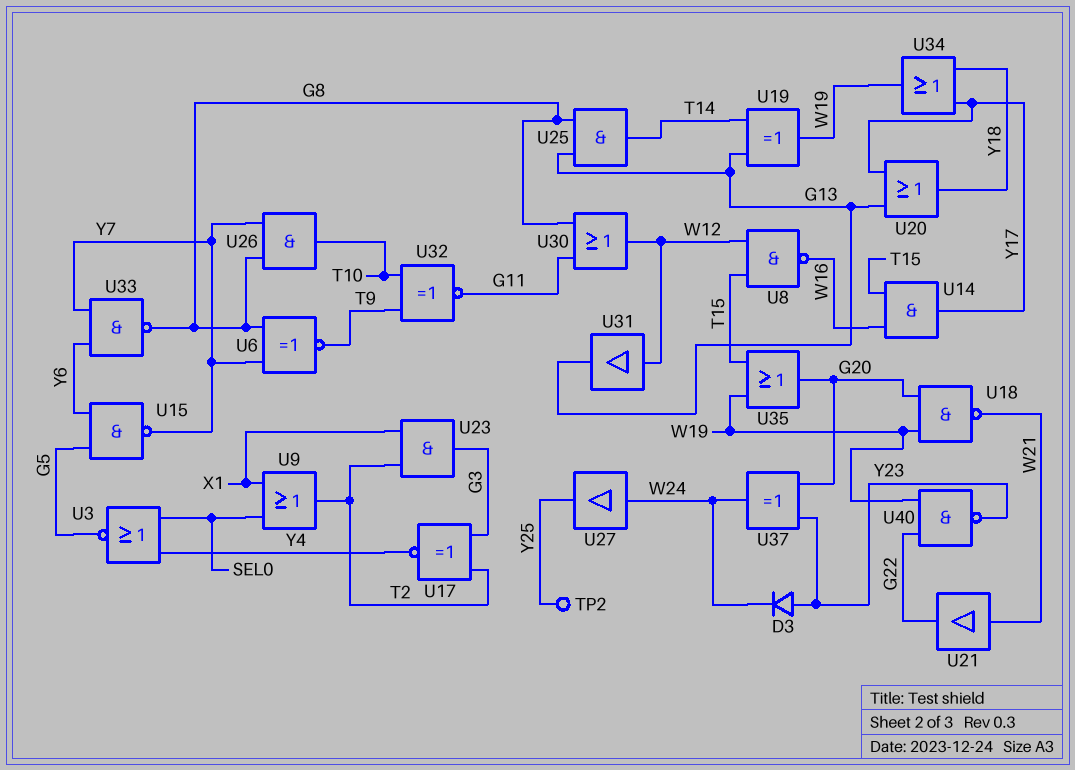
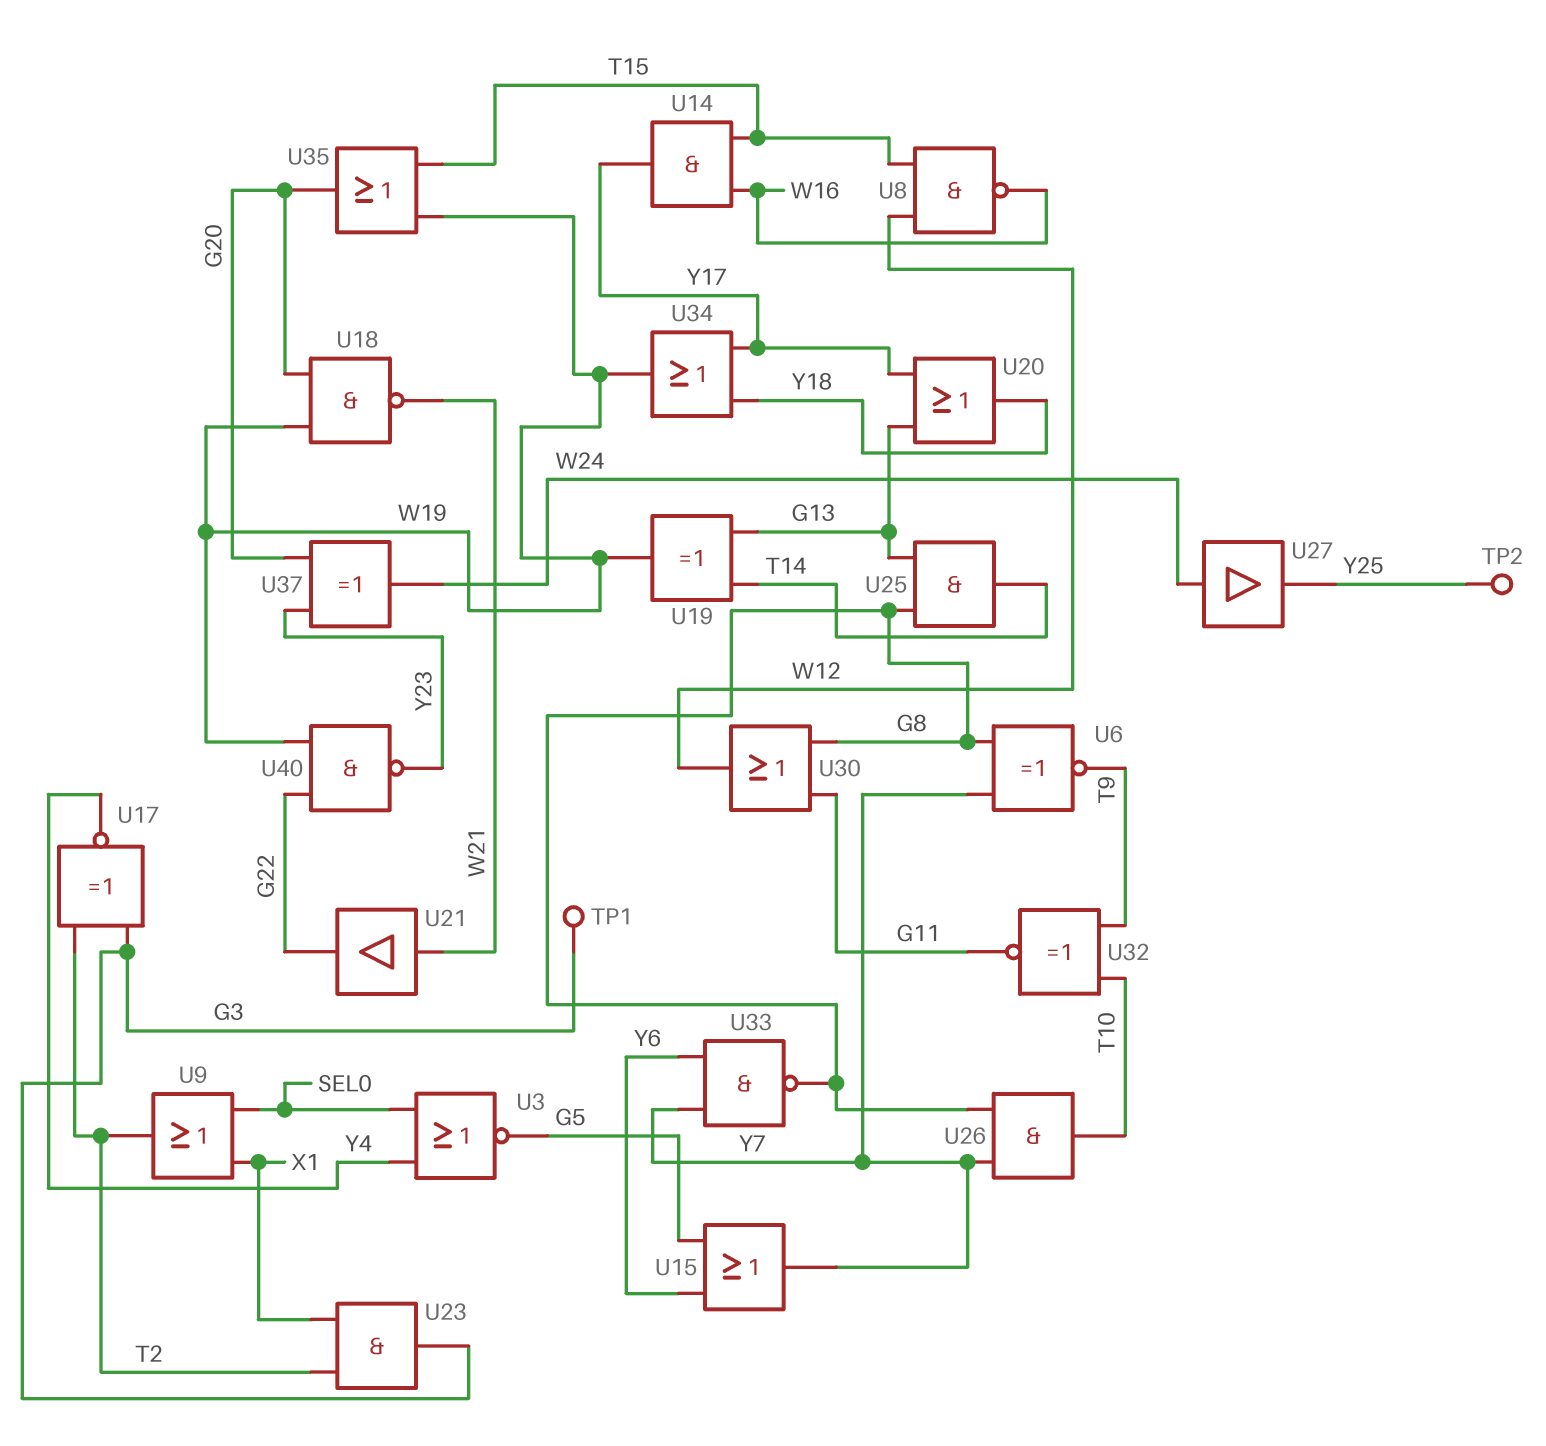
D3: diode (A Y23, K W24) -> none
TP1: none -> test point (G3)
U15: NAND (in G5, in Y6, out Y7) -> OR (in G5, in Y6, out Y7)
U31: buffer (in W12, out G13) -> none

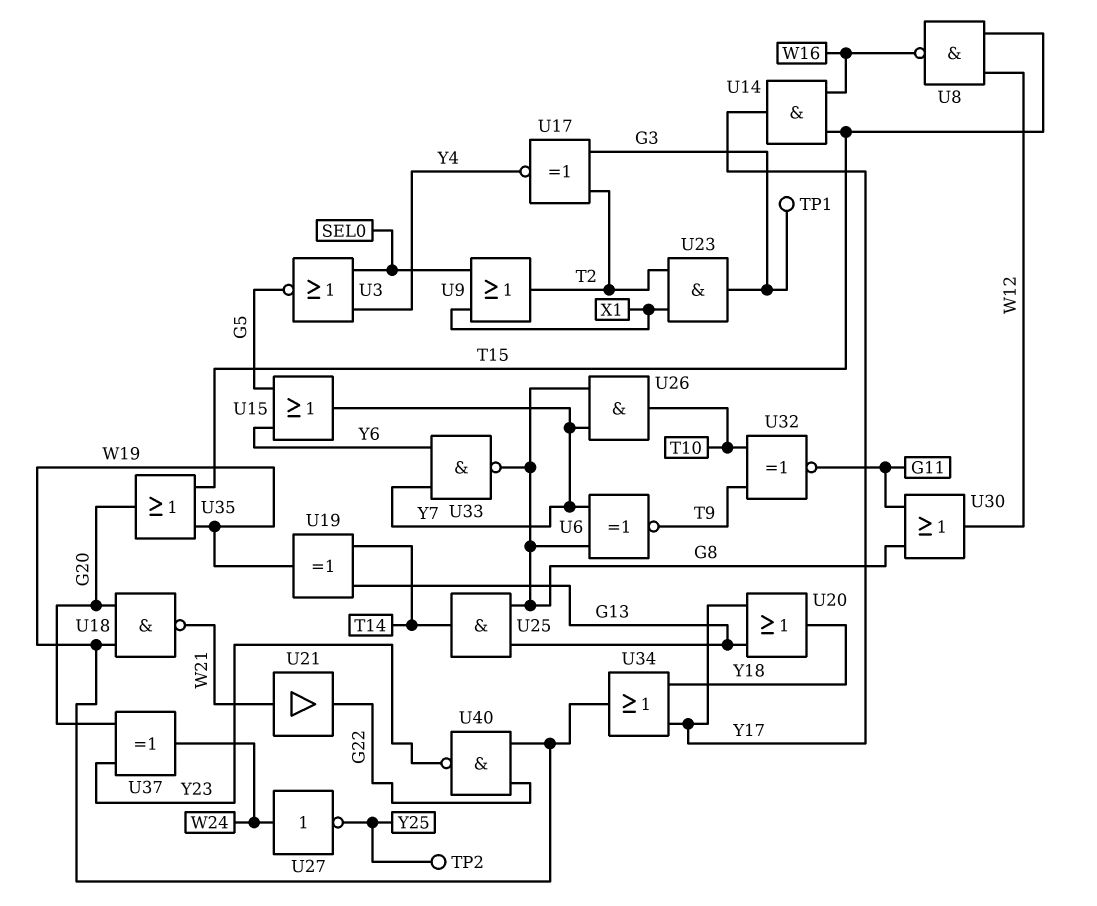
U27: buffer (in W24, out Y25) -> NOT (in W24, out Y25)

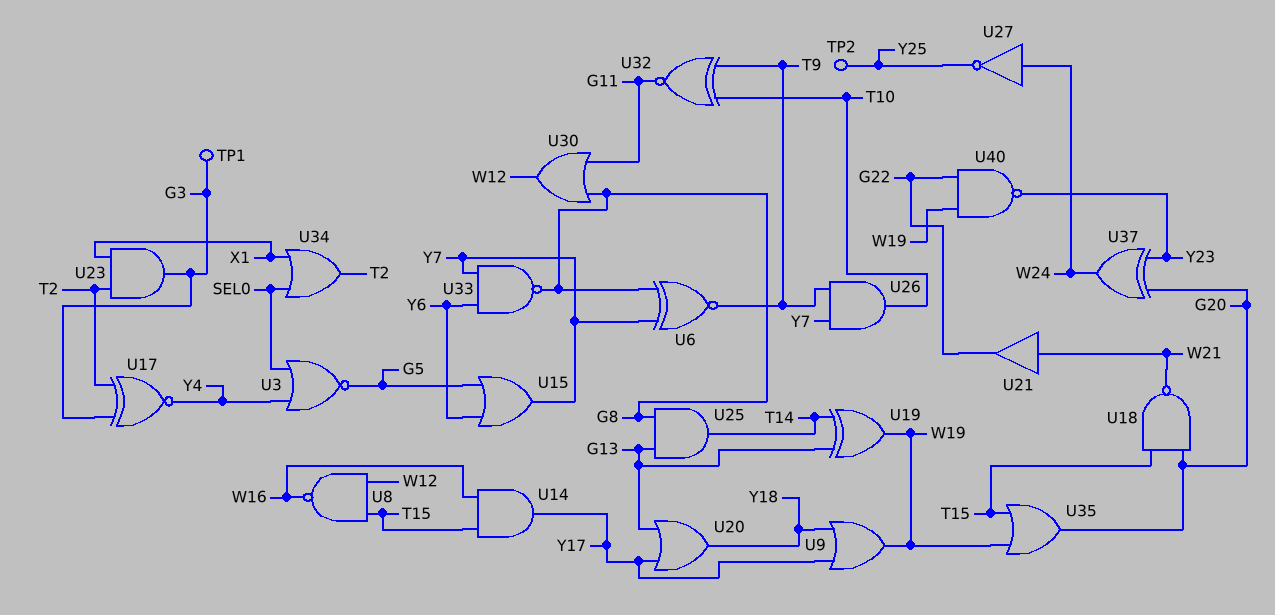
U9: OR (in SEL0, in X1, out T2) -> OR (in Y17, in Y18, out W19)
U18: NAND (in G20, in W19, out W21) -> NAND (in G20, in T15, out W21)
U26: AND (in G8, in Y7, out T10) -> AND (in T9, in Y7, out T10)
U34: OR (in Y17, in Y18, out W19) -> OR (in SEL0, in X1, out T2)

